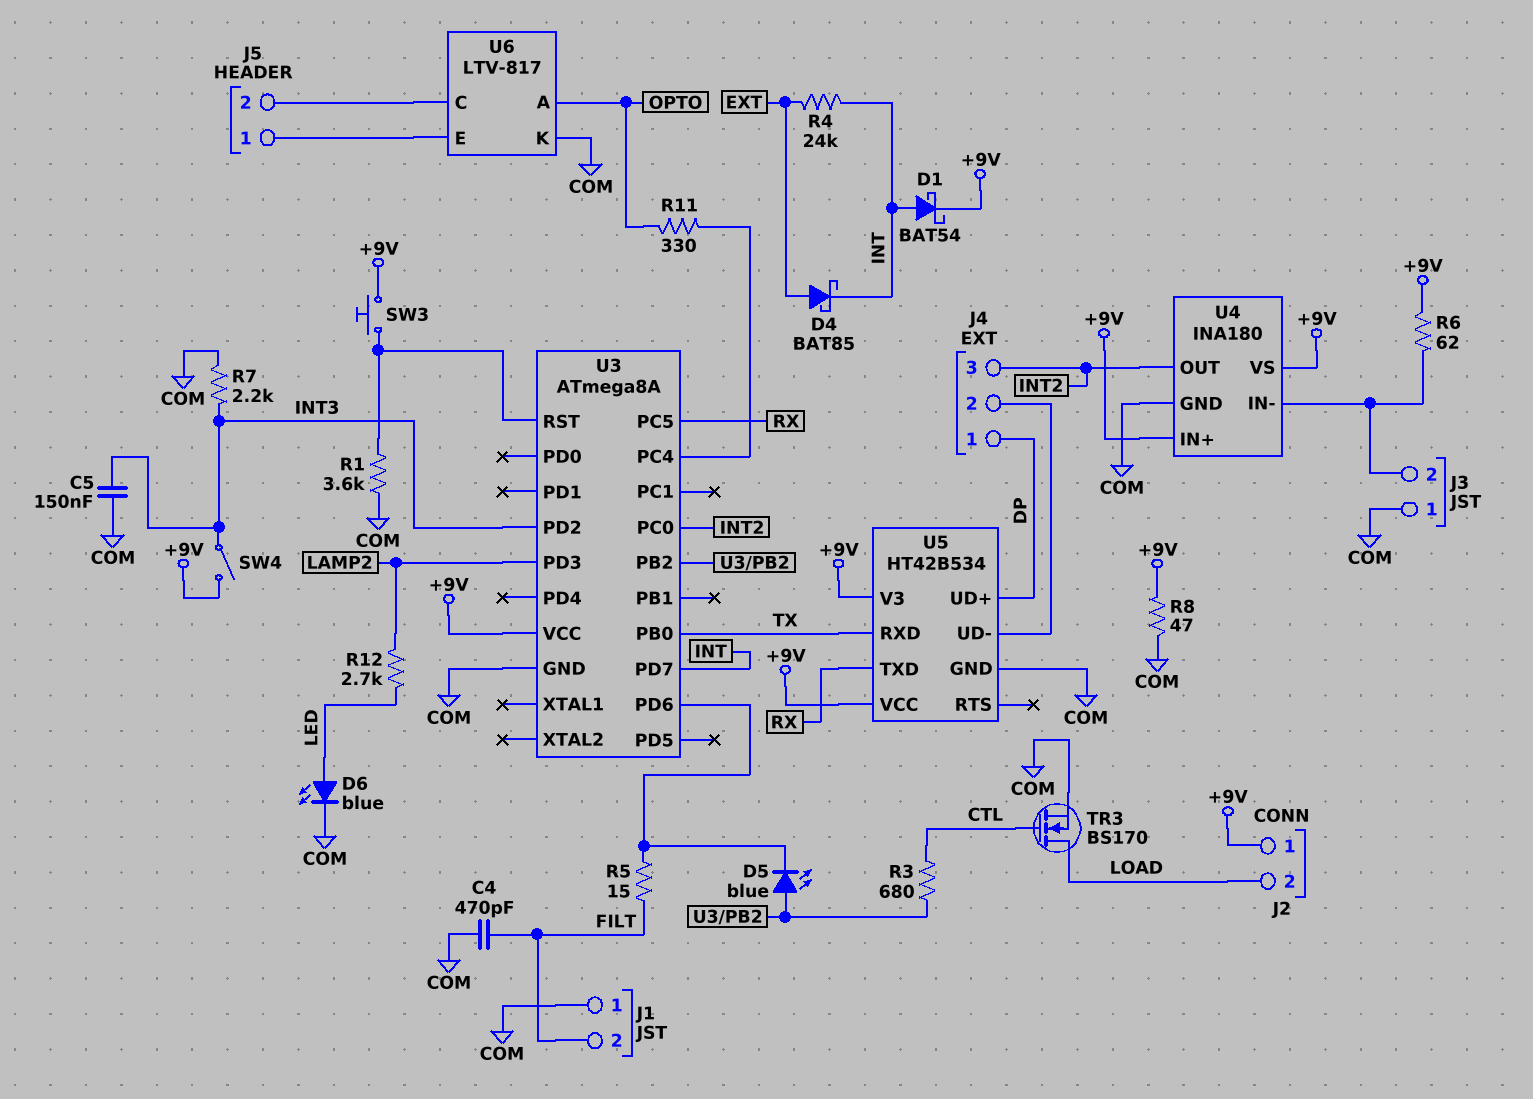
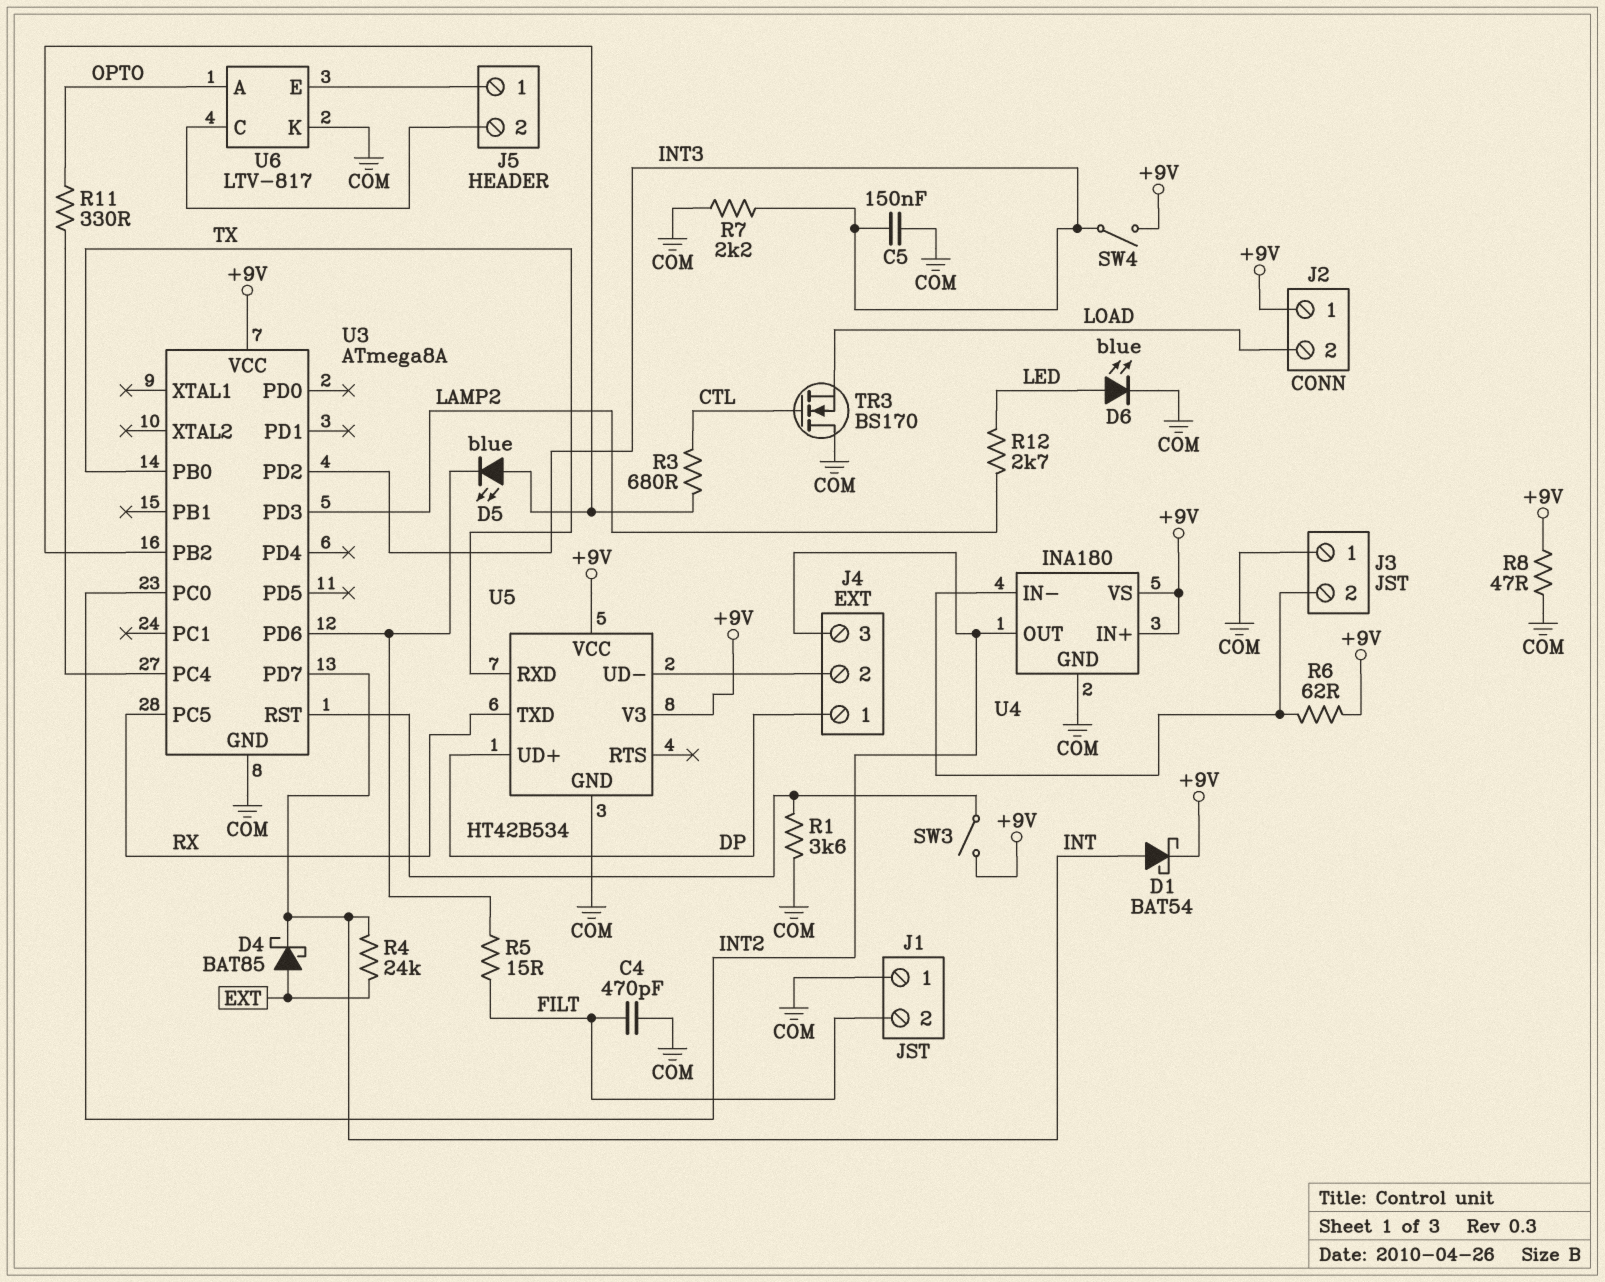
SW3: button (+9V, U3/RST) -> switch (+9V, U3/RST)
TR3: NMOS BS170 (G CTL, D LOAD, S COM) -> NMOS BS170 (G CTL, D COM, S LOAD)

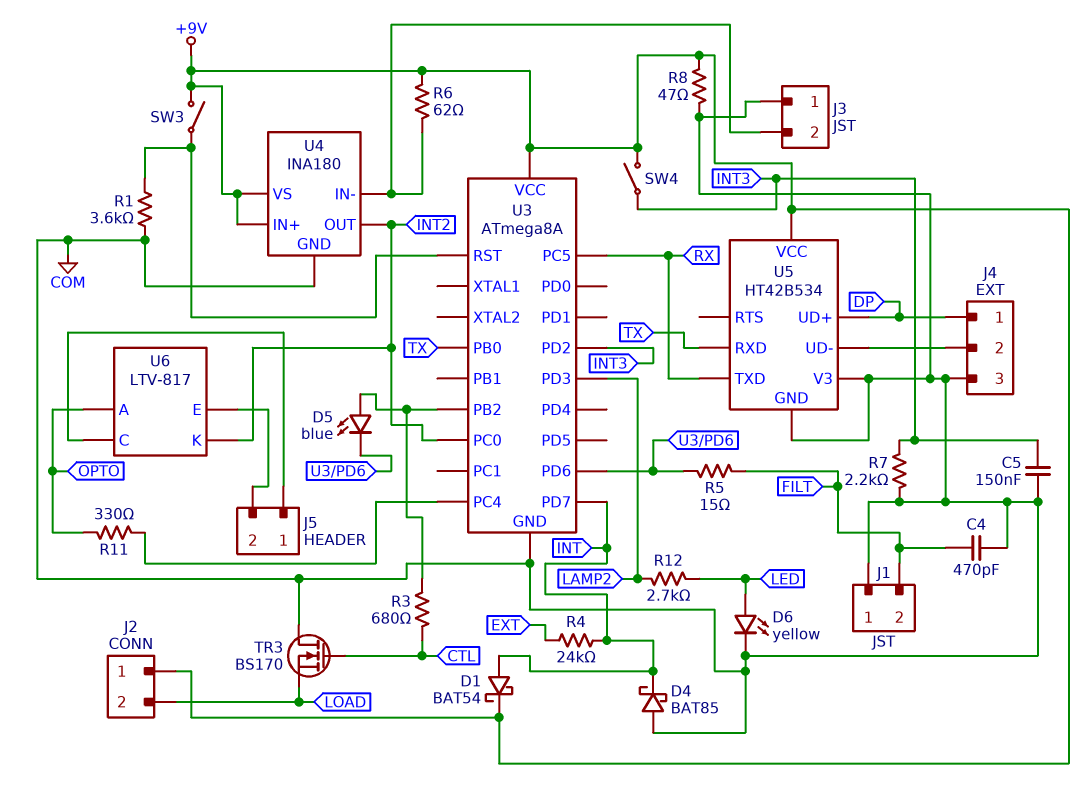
D4: schottky BAT85 (A EXT, K INT) -> schottky BAT85 (A COM, K INT)
D6: LED blue (A LED, K COM) -> LED yellow (A LED, K COM)
J4 pin 3: INT2 -> COM
U5 pin V3: +9V -> COM
U6 pin C: J5/2 -> J5/1
U6 pin E: J5/1 -> J5/2
U6 pin K: COM -> INT2

